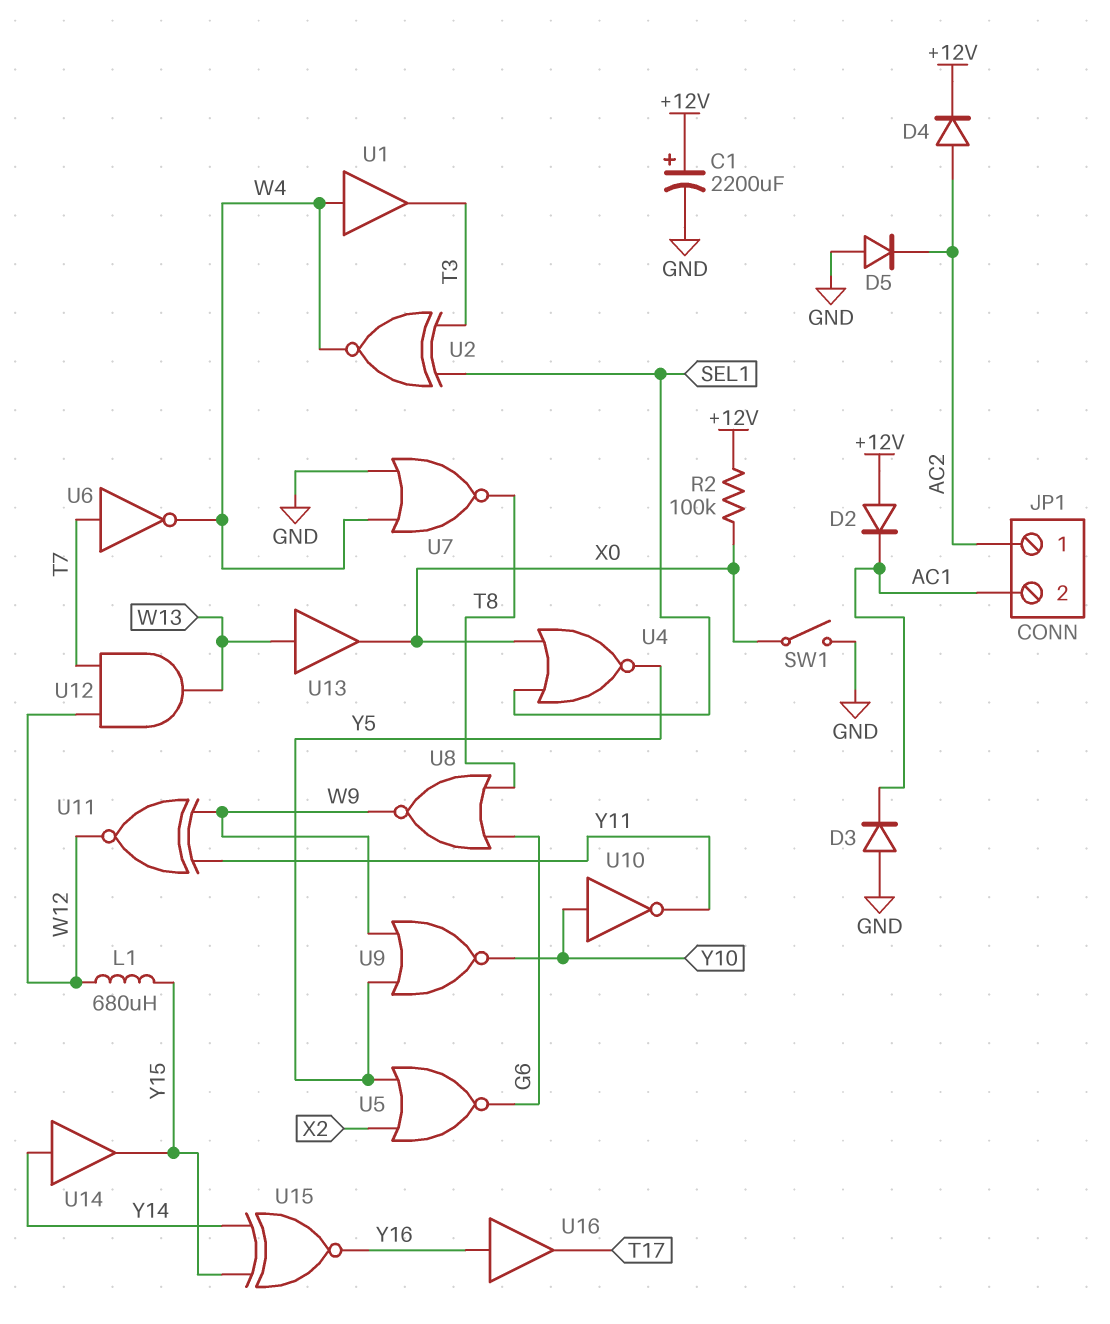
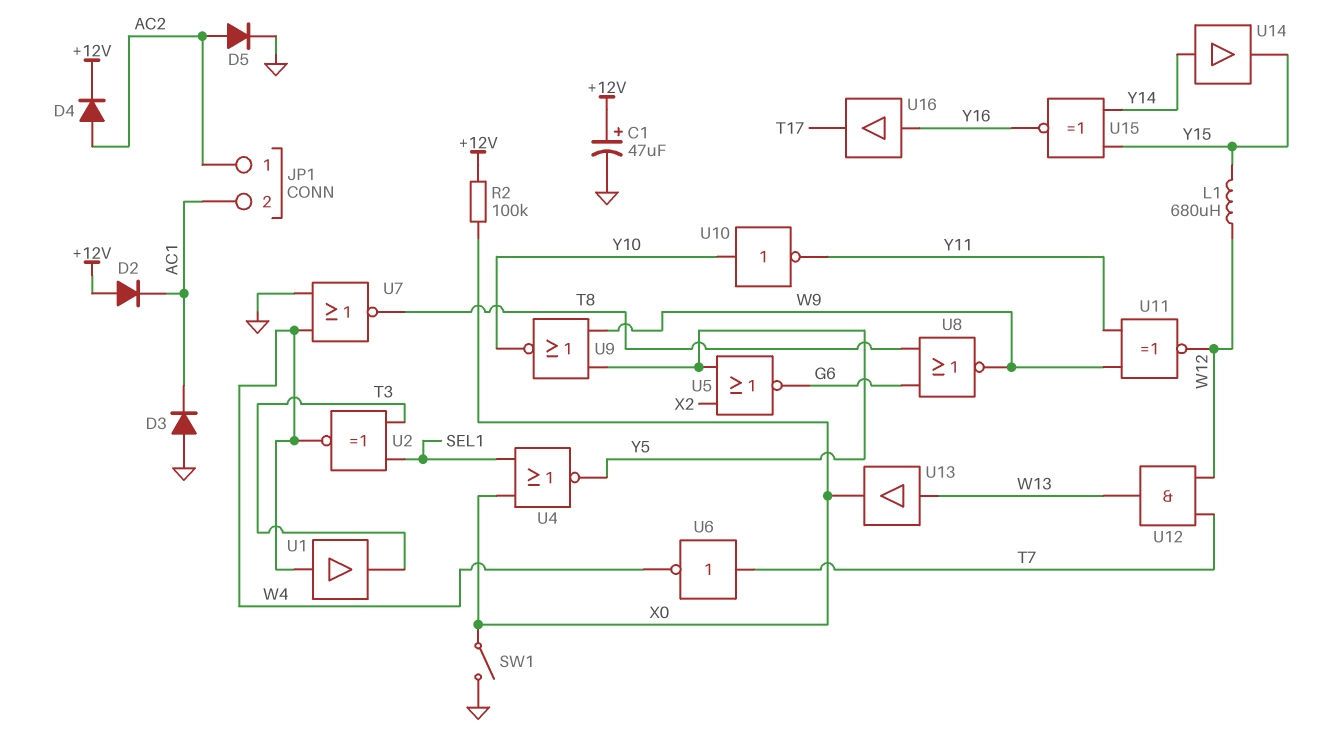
C1: 2200uF (plus +12V, minus GND) -> 47uF (plus +12V, minus GND)
D5: diode (A GND, K AC2) -> diode (A AC2, K GND)

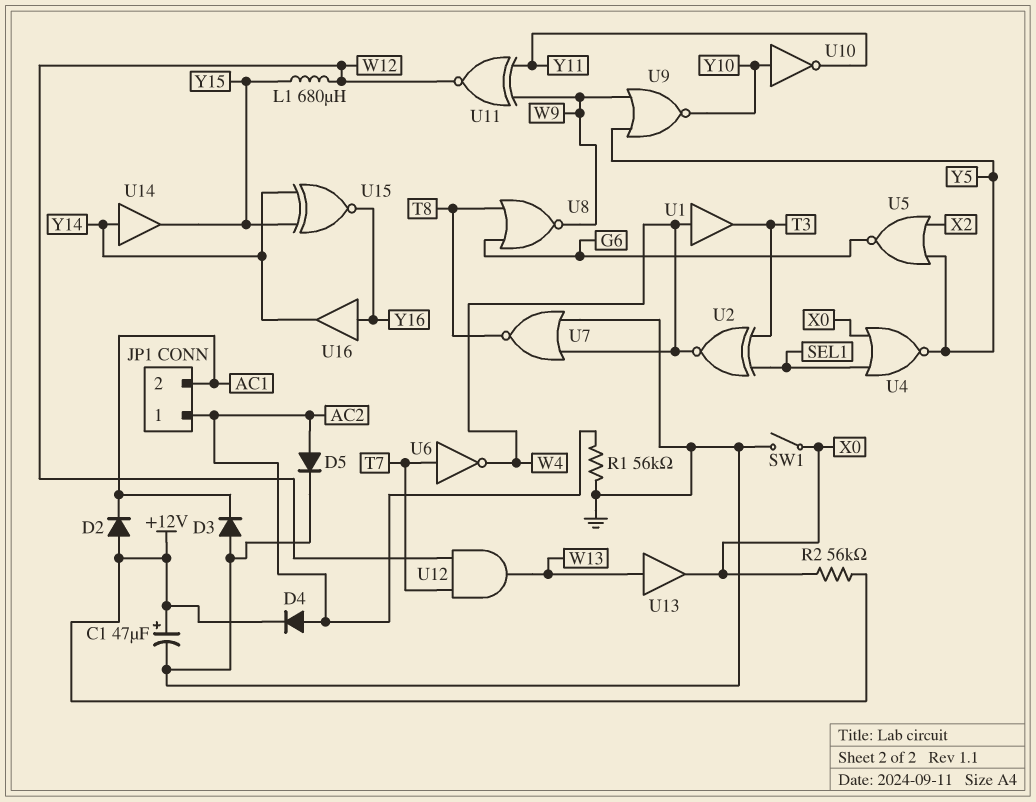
R1: none -> 56k (AC2, GND)
R2: 100k (+12V, X0) -> 56k (+12V, X0)
U16: buffer (in Y16, out T17) -> buffer (in Y16, out Y14)

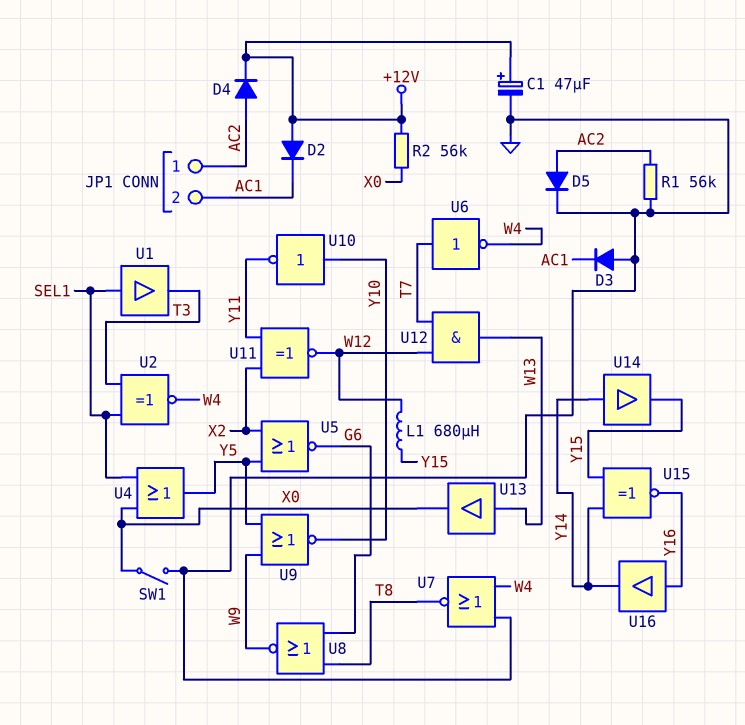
U1: buffer (in W4, out T3) -> buffer (in SEL1, out T3)
U4: NOR (in SEL1, in X0, out Y5) -> OR (in SEL1, in X0, out Y5)
U11: XNOR (in W9, in Y11, out W12) -> XNOR (in X2, in Y11, out W12)

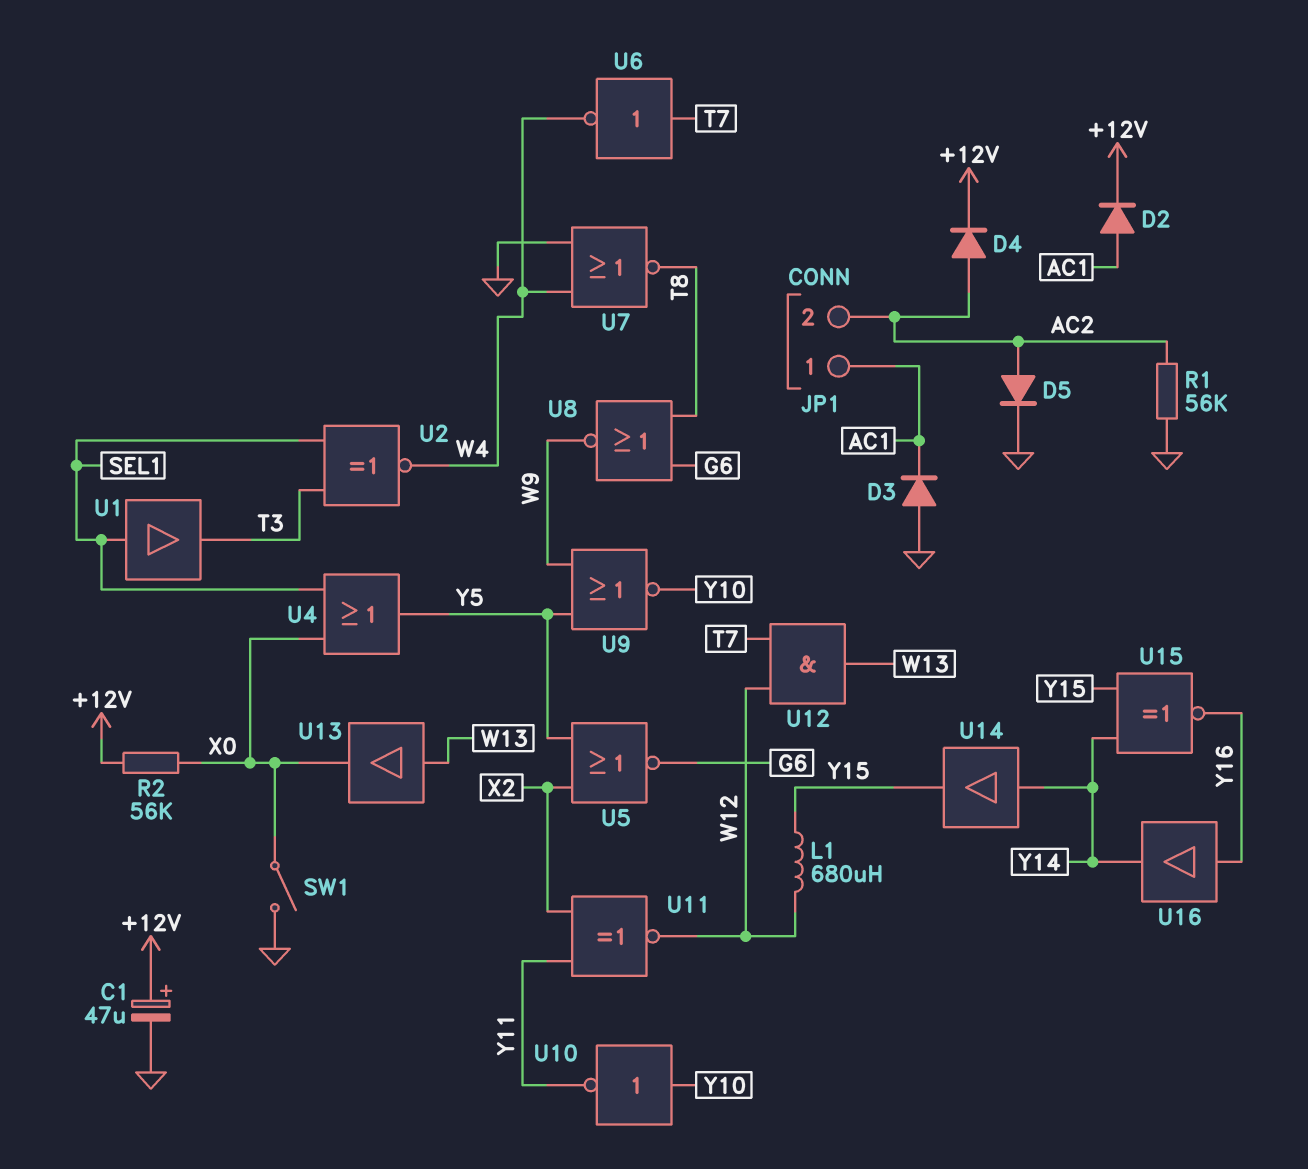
D2: diode (A +12V, K AC1) -> diode (A AC1, K +12V)
JP1 pin 1: AC2 -> AC1
JP1 pin 2: AC1 -> AC2

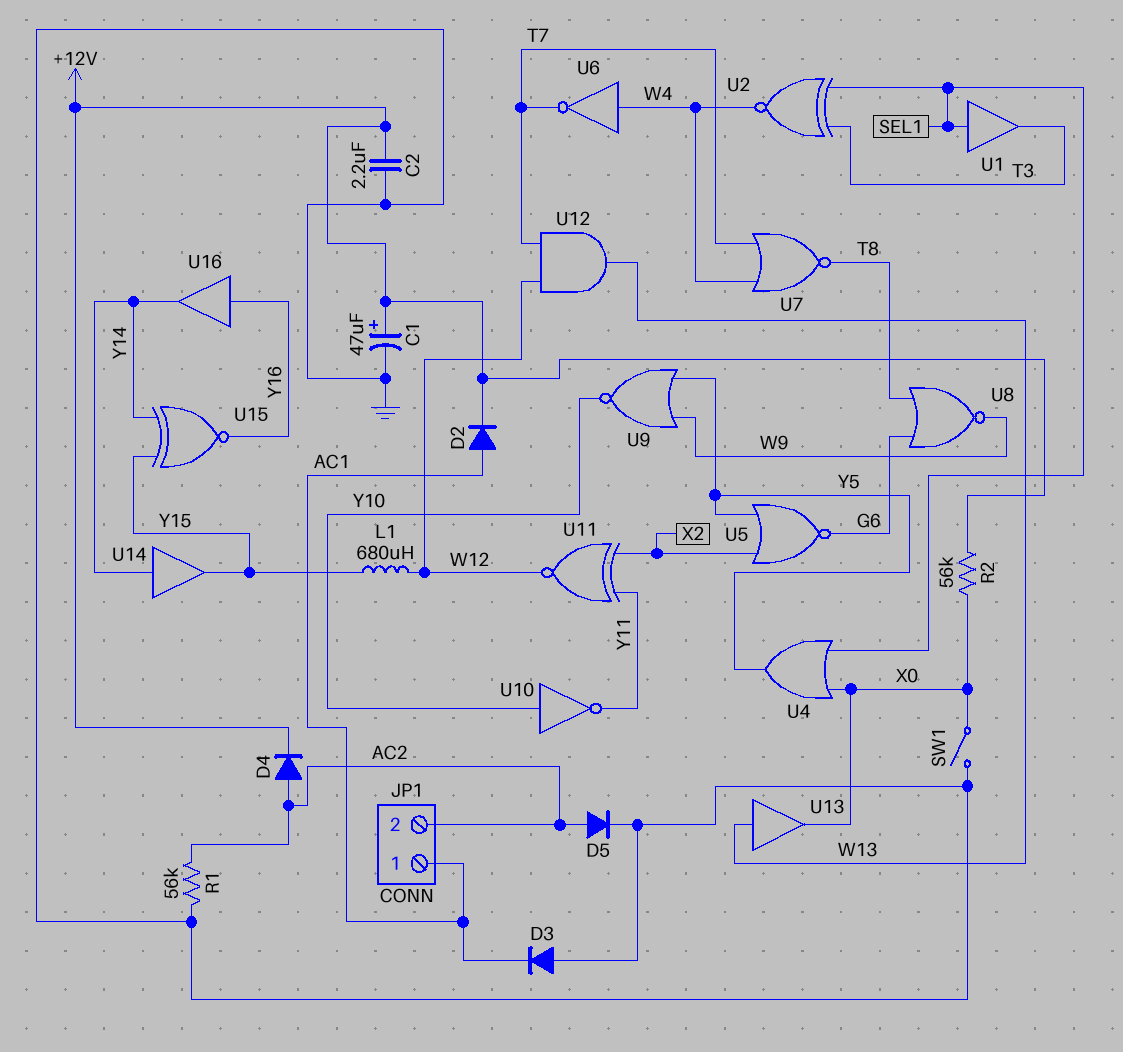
C2: none -> 2.2uF (+12V, GND)
U6: NOT (in T7, out W4) -> NOT (in W4, out T7)
U7: NOR (in GND, in W4, out T8) -> NOR (in T7, in W4, out T8)

